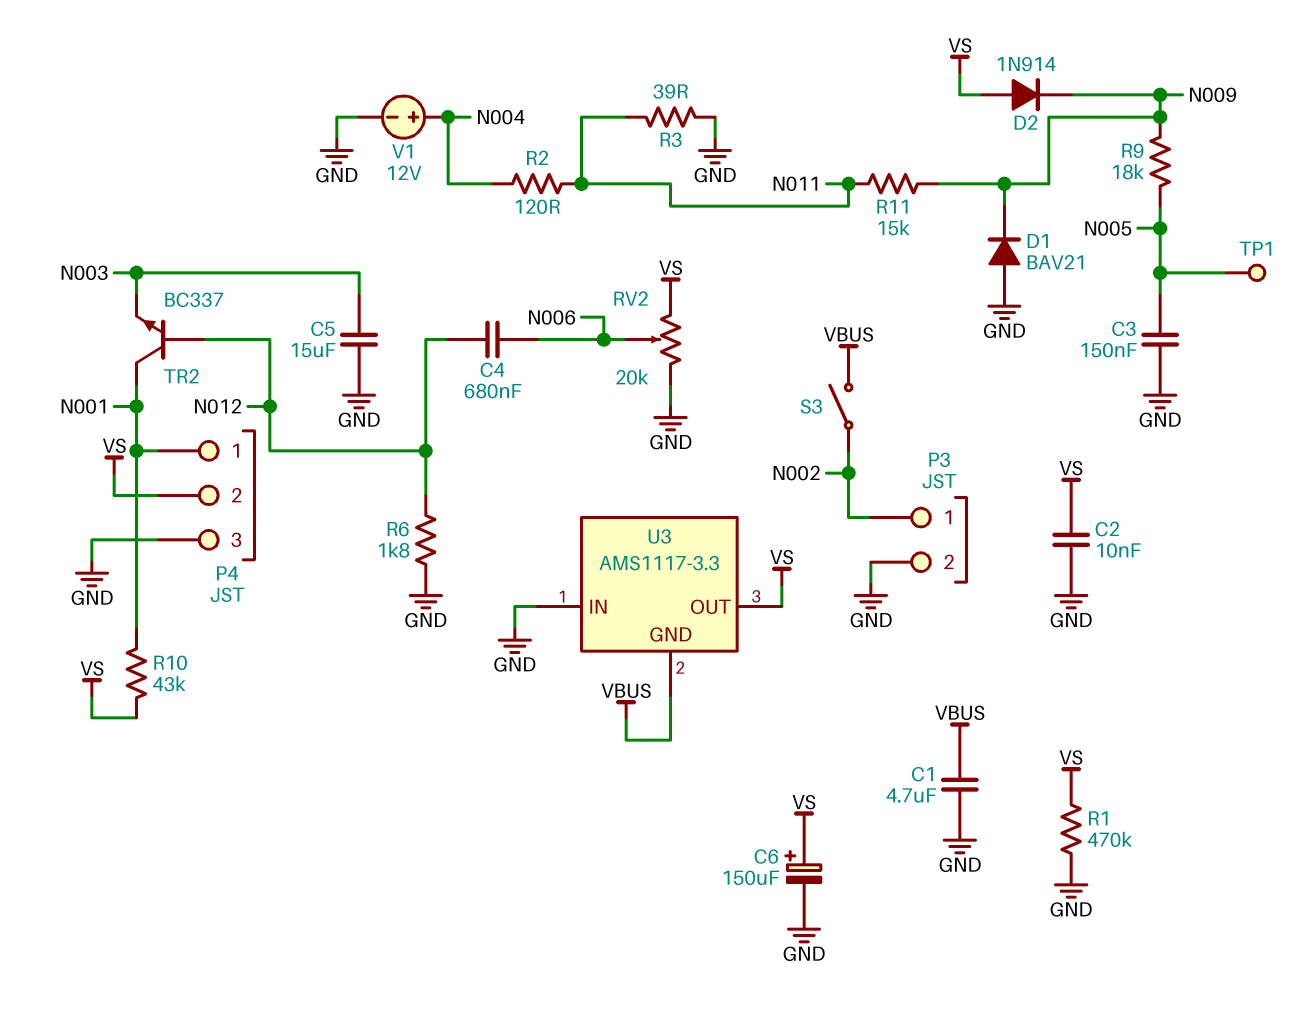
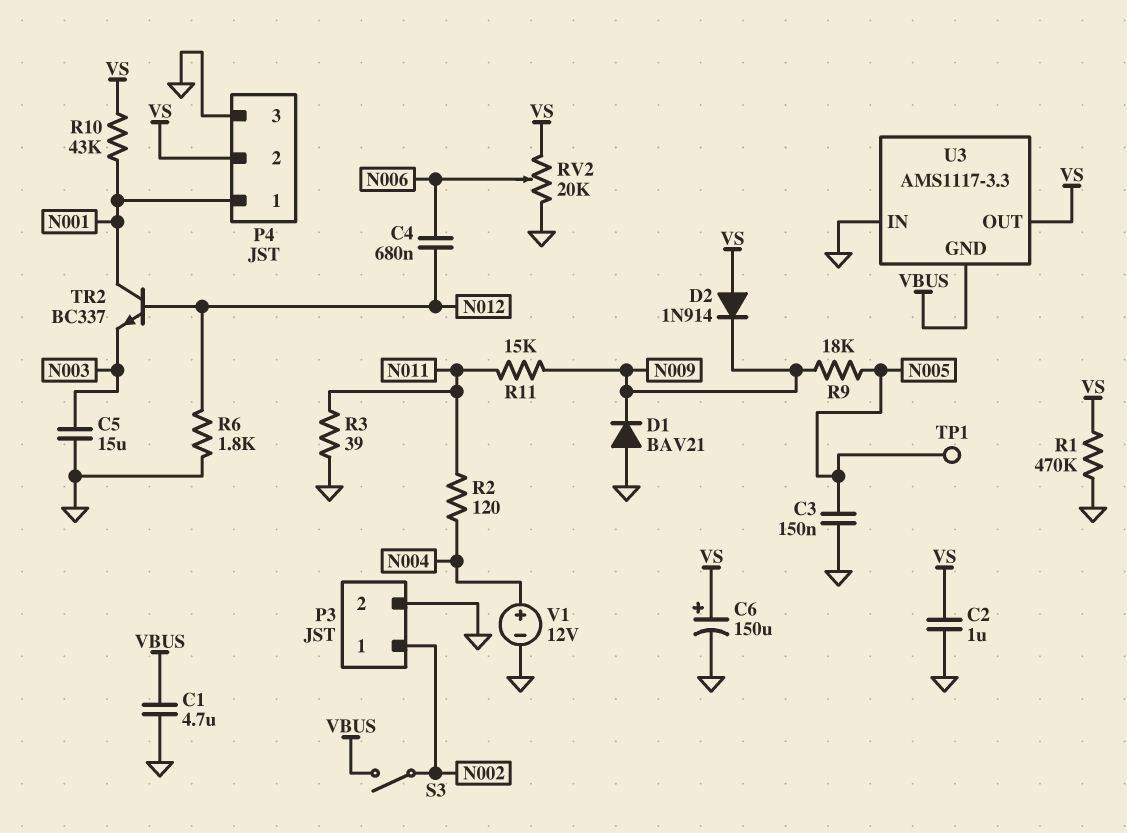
C2: 10nF (GND, VS) -> 1uF (GND, VS)

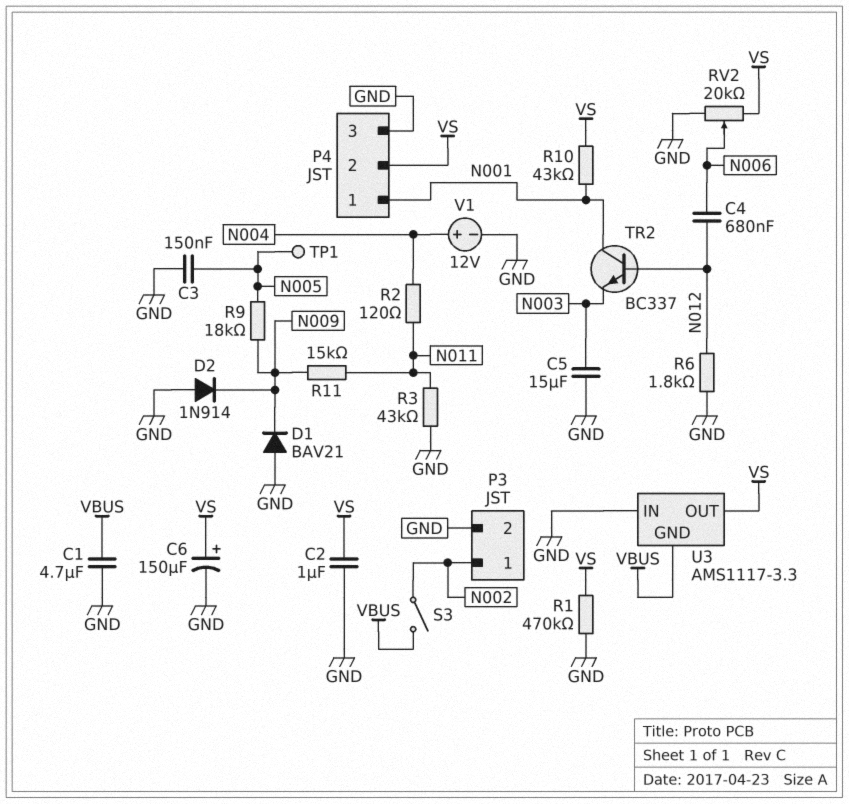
D2: diode 1N914 (A VS, K N009) -> diode 1N914 (A GND, K N009)
R3: 39 (GND, N011) -> 43k (GND, N011)

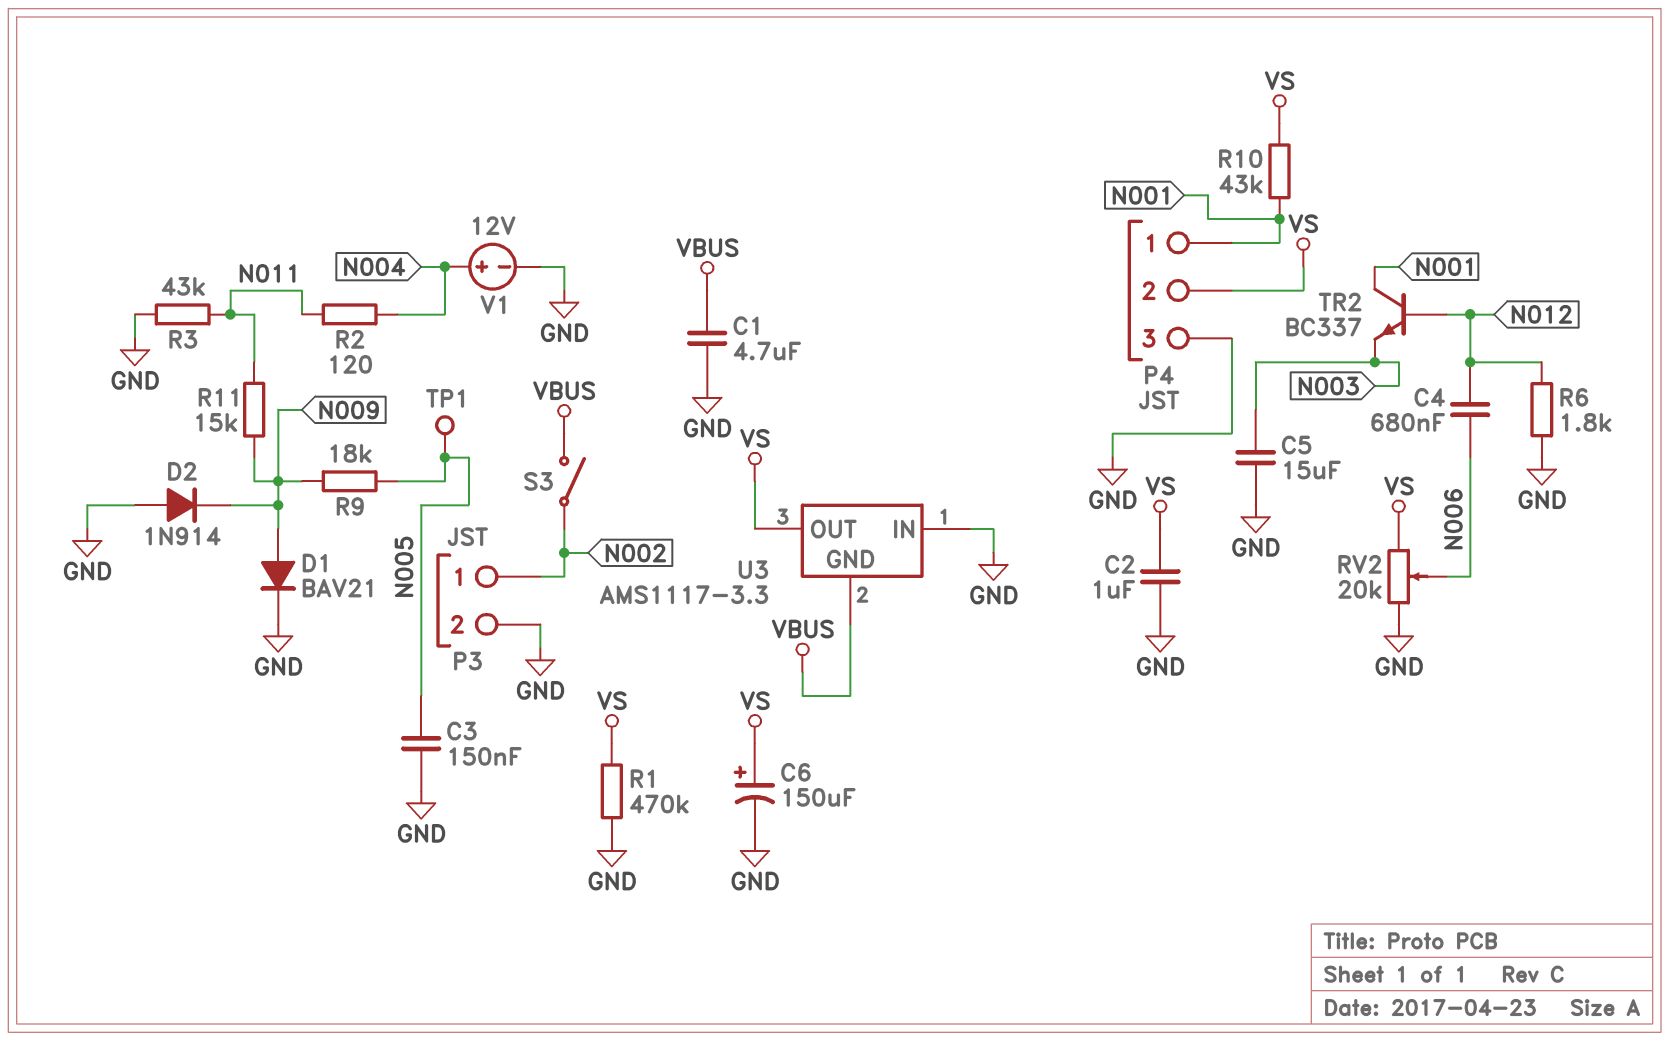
D1: diode BAV21 (A GND, K N009) -> diode BAV21 (A N009, K GND)

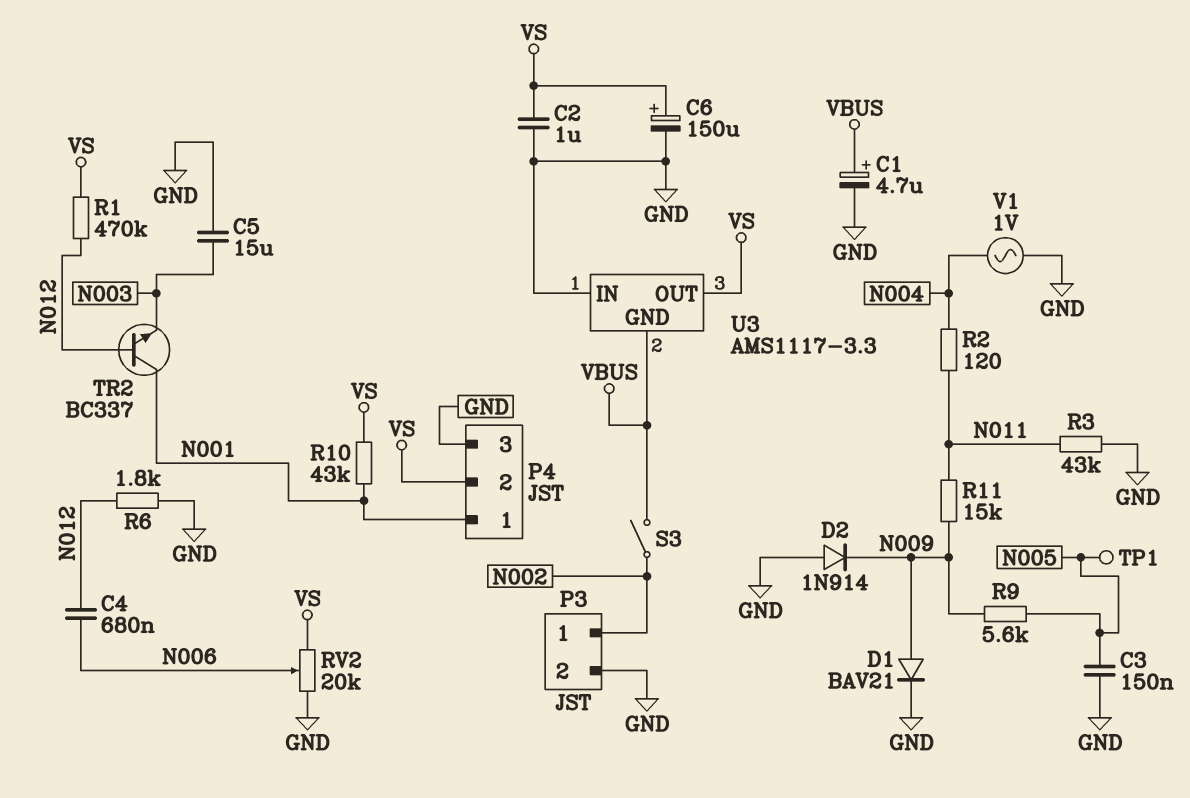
C1: 4.7uF (GND, VBUS) -> 4.7uF (plus VBUS, minus GND)
R1: 470k (GND, VS) -> 470k (N012, VS)
R9: 18k (N005, N009) -> 5.6k (N005, N009)
V1: 12V (plus N004, minus GND) -> AC 1V (GND, N004)

